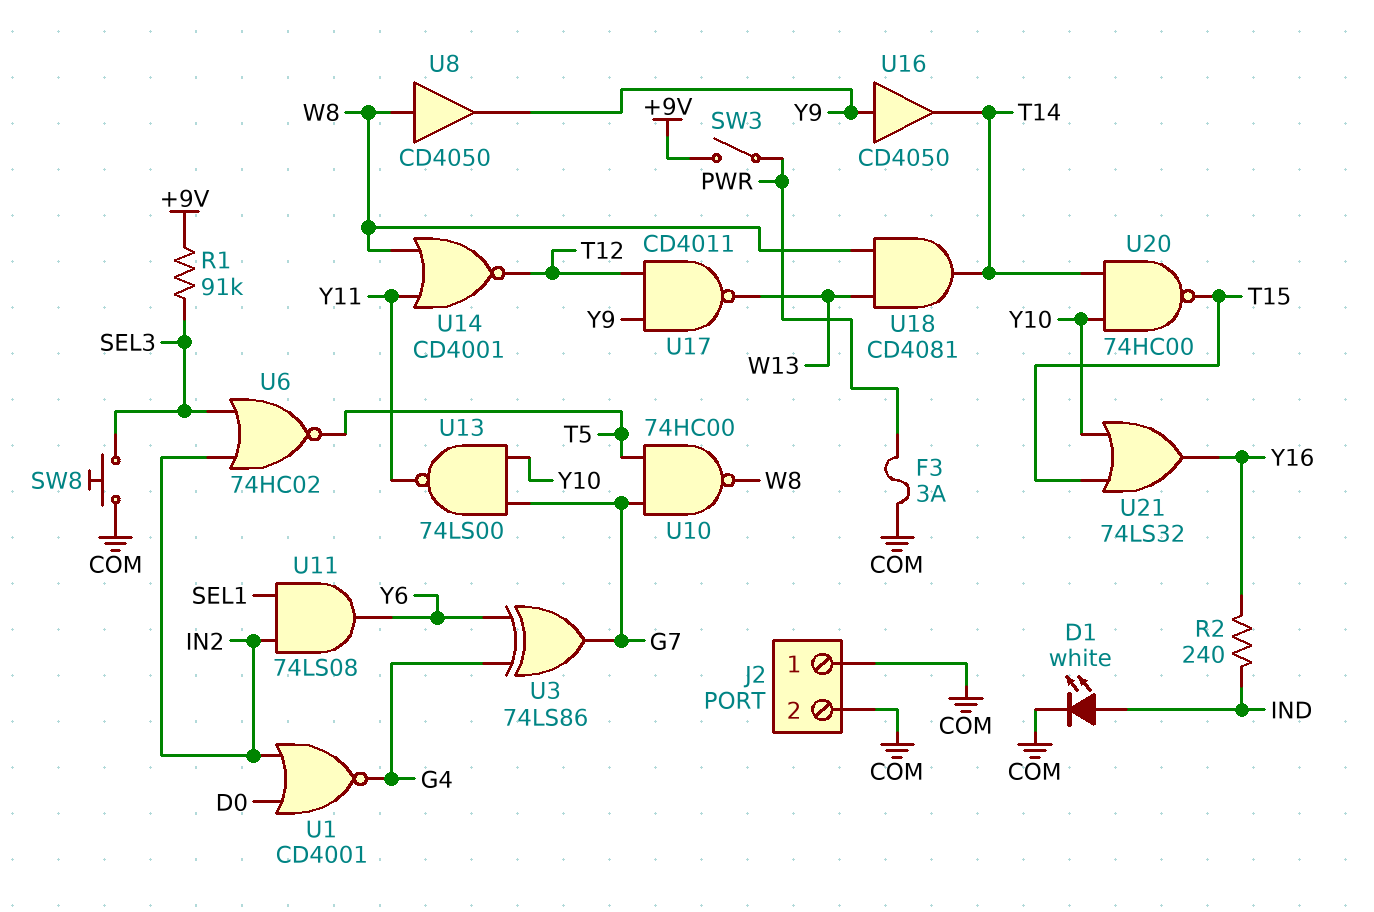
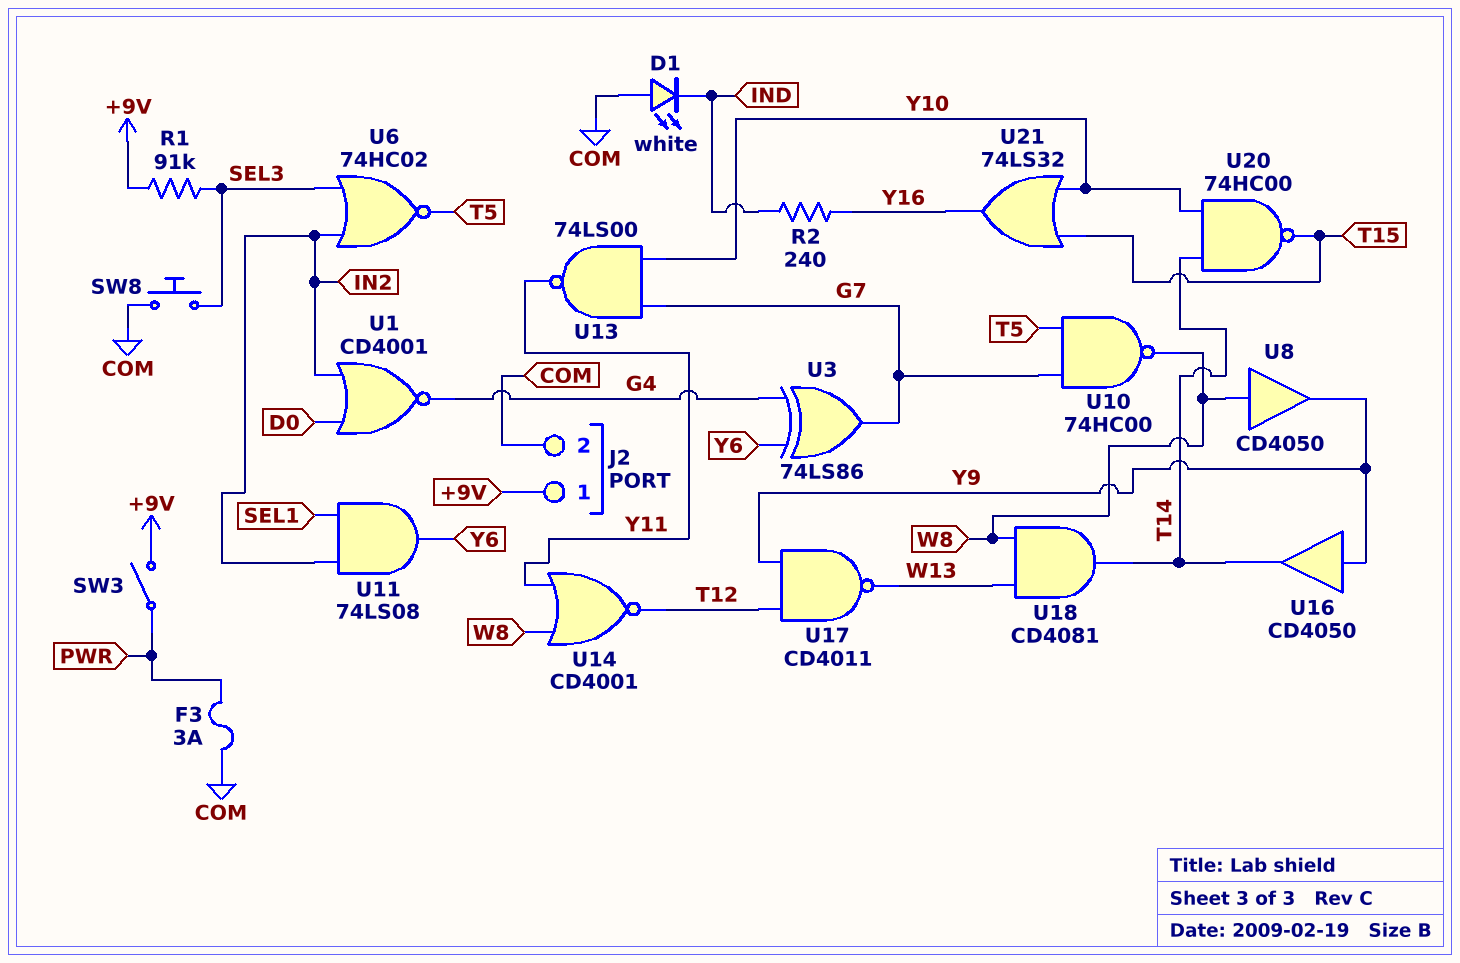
D1: LED white (A IND, K COM) -> LED white (A COM, K IND)
J2 pin 1: COM -> +9V

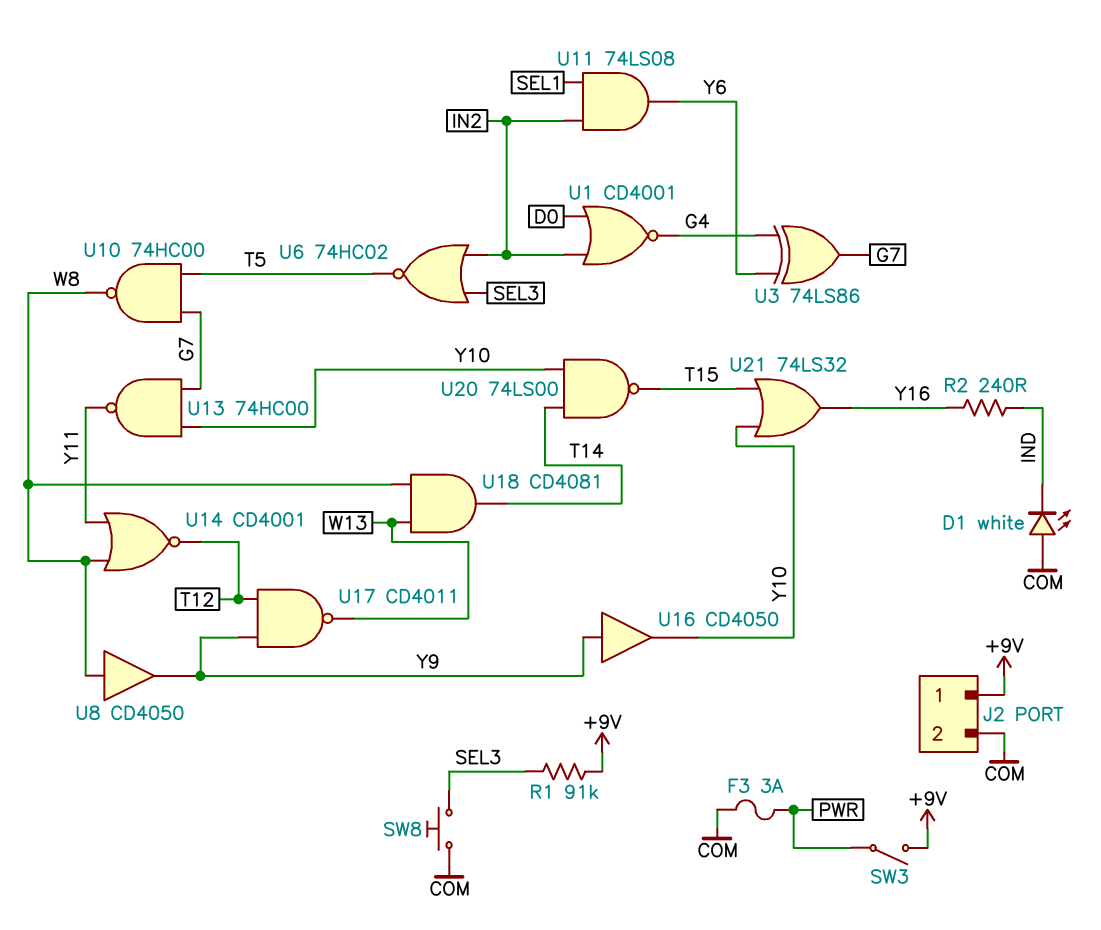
U13: NAND 74LS00 (in G7, in Y10, out Y11) -> NAND 74HC00 (in G7, in Y10, out Y11)
U16: buffer CD4050 (in Y9, out T14) -> buffer CD4050 (in Y9, out Y10)
U20: NAND 74HC00 (in T14, in Y10, out T15) -> NAND 74LS00 (in T14, in Y10, out T15)

